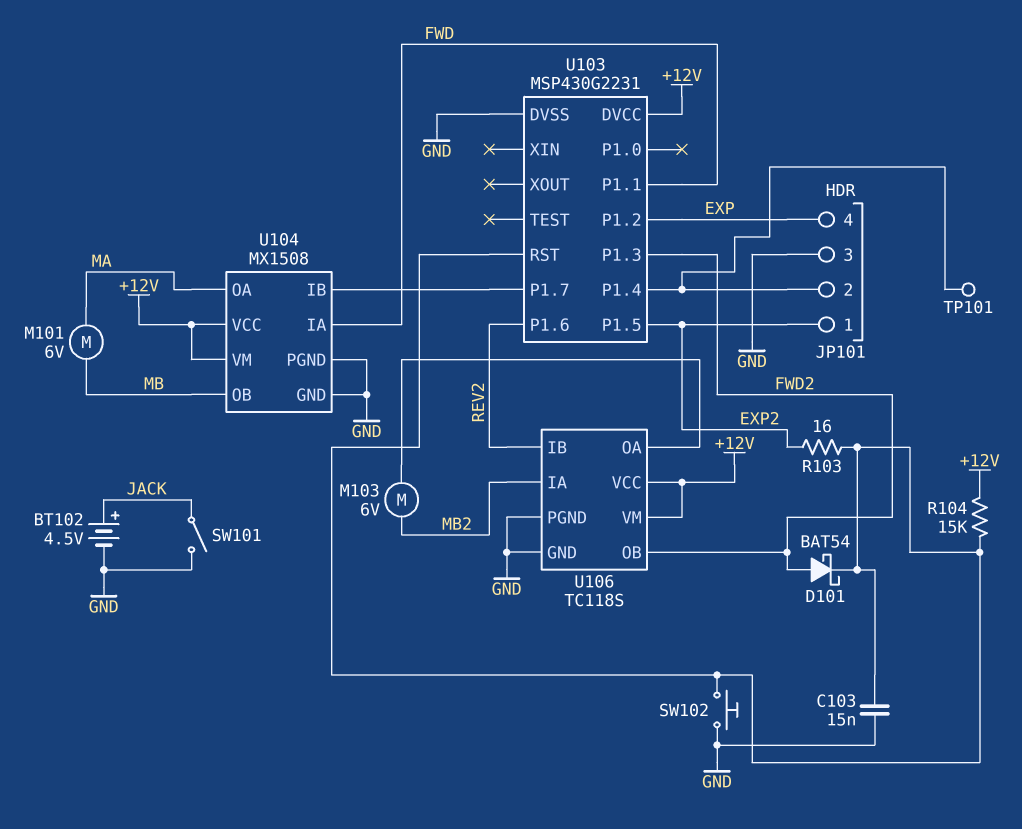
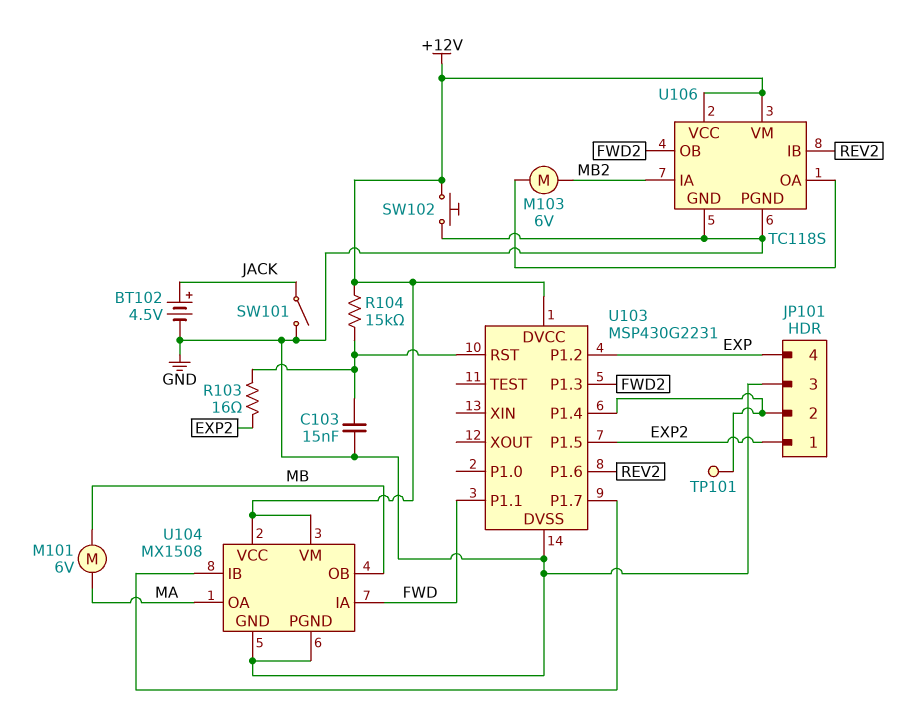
D101: schottky BAT54 (A FWD2, K U103/RST) -> none
SW102: button (GND, U103/RST) -> button (+12V, GND)

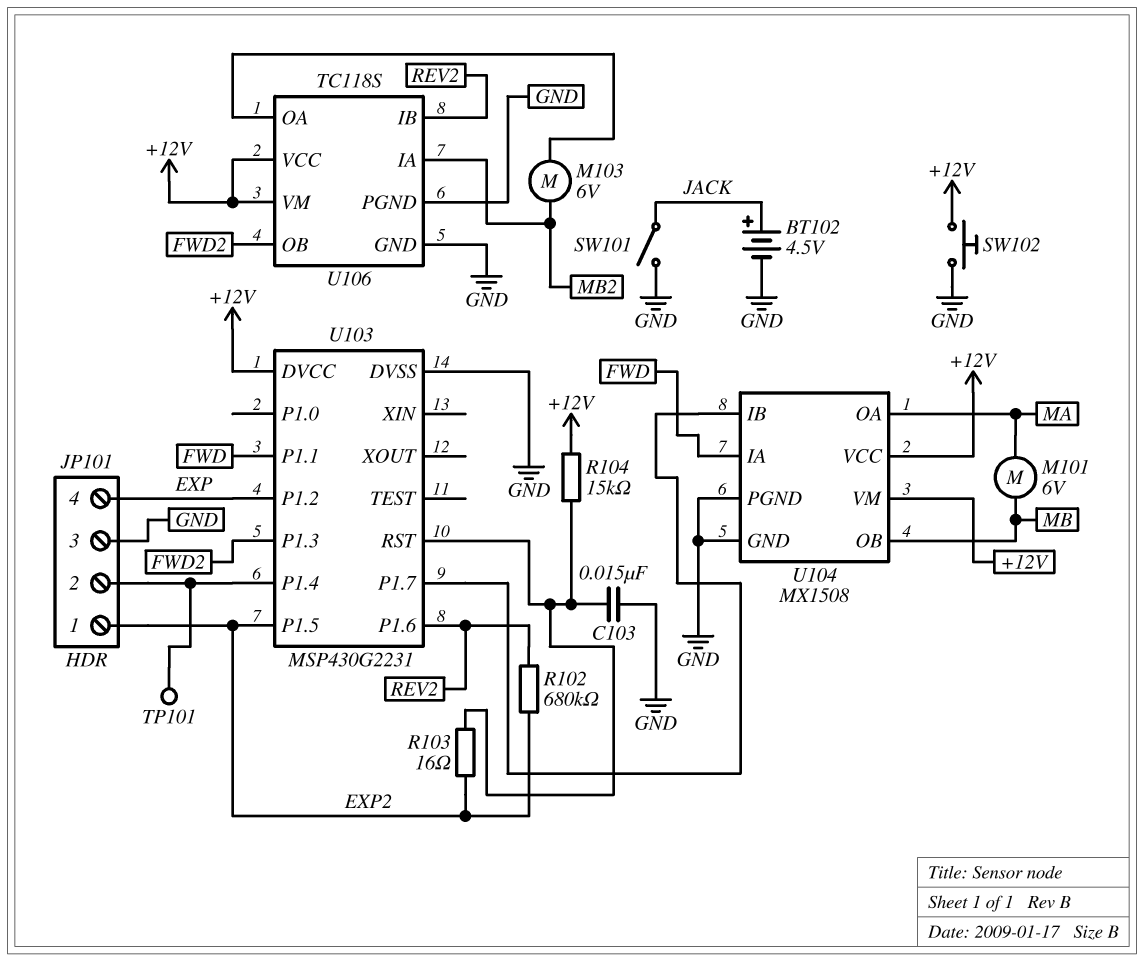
R102: none -> 680k (EXP2, REV2)

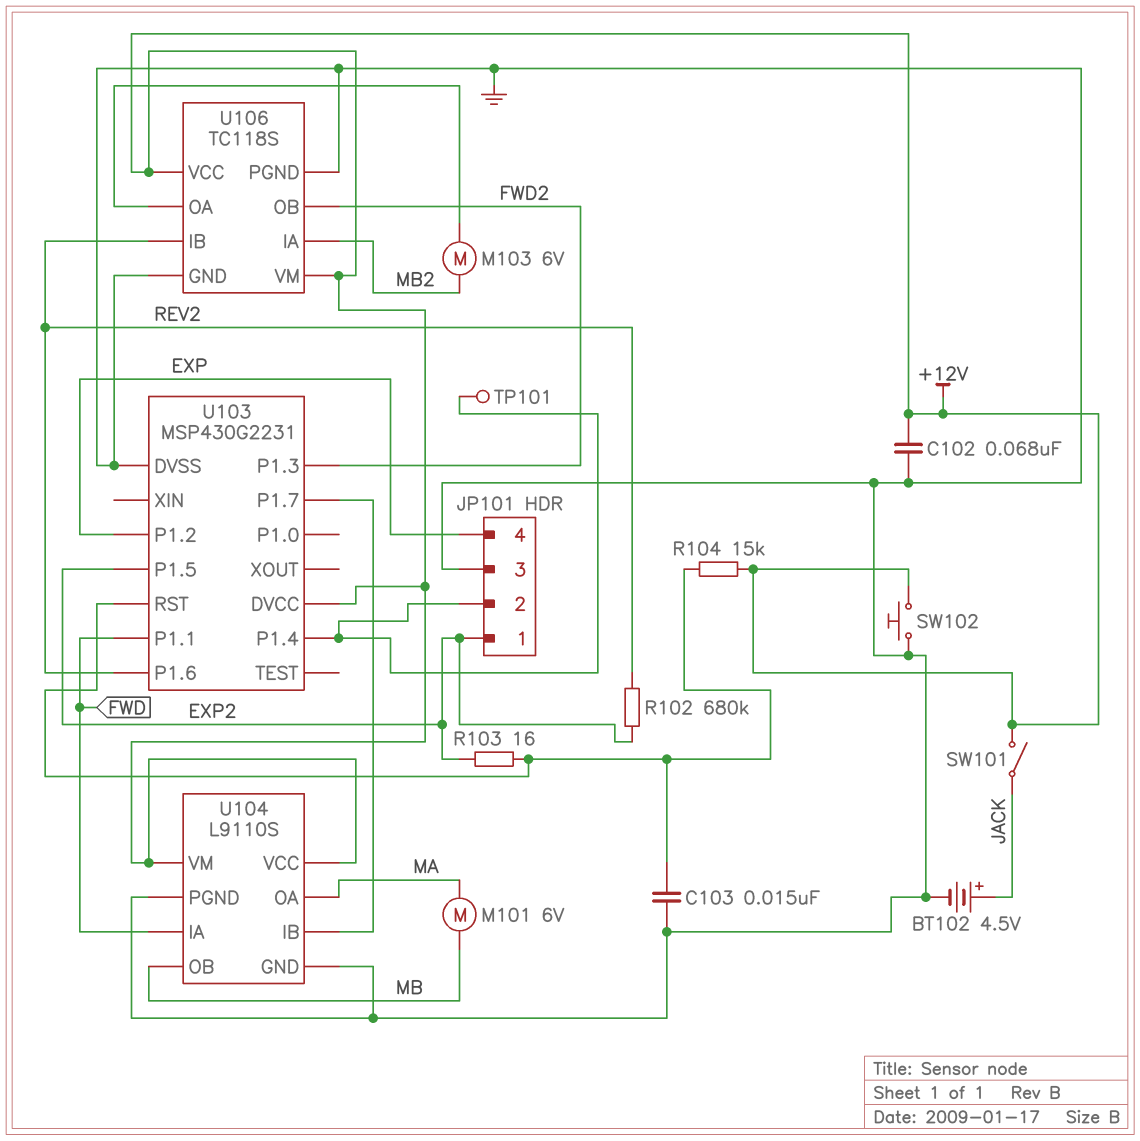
C102: none -> 68nF (+12V, GND)
SW101: switch (GND, JACK) -> switch (+12V, JACK)
U104: MX1508 -> L9110S

